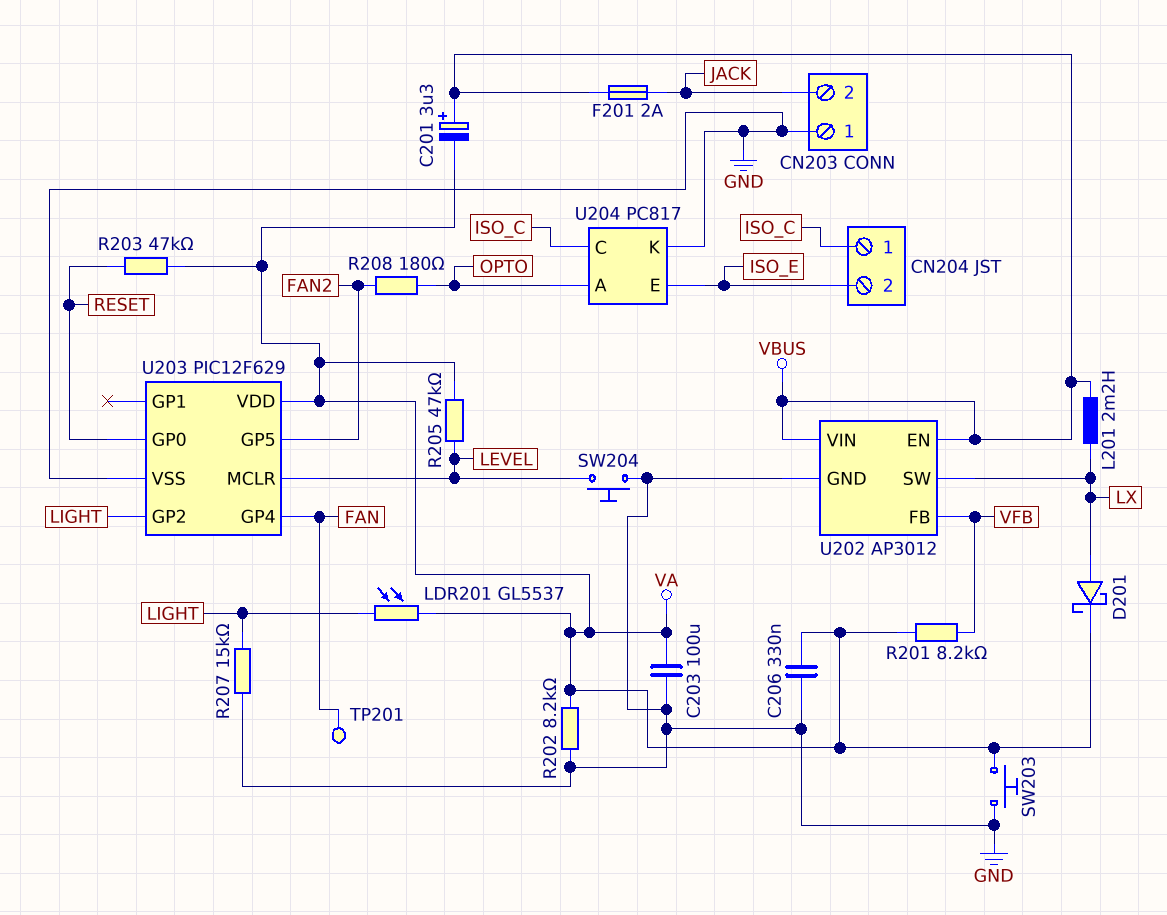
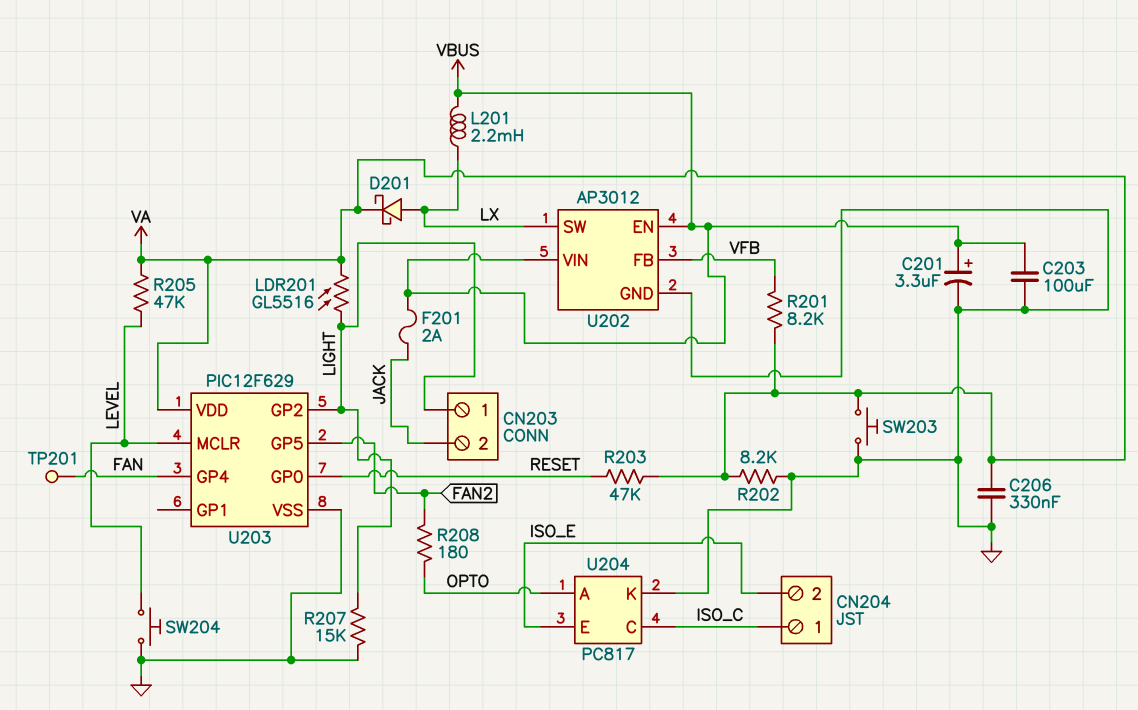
C201: 3.3uF (plus VBUS, minus VA) -> 3.3uF (plus VBUS, minus GND)
C203: 100uF (GND, VA) -> 100uF (GND, VBUS)
CN203 pin 1: GND -> LIGHT
LDR201: GL5537 (LIGHT, VA) -> GL5516 (LIGHT, VA)

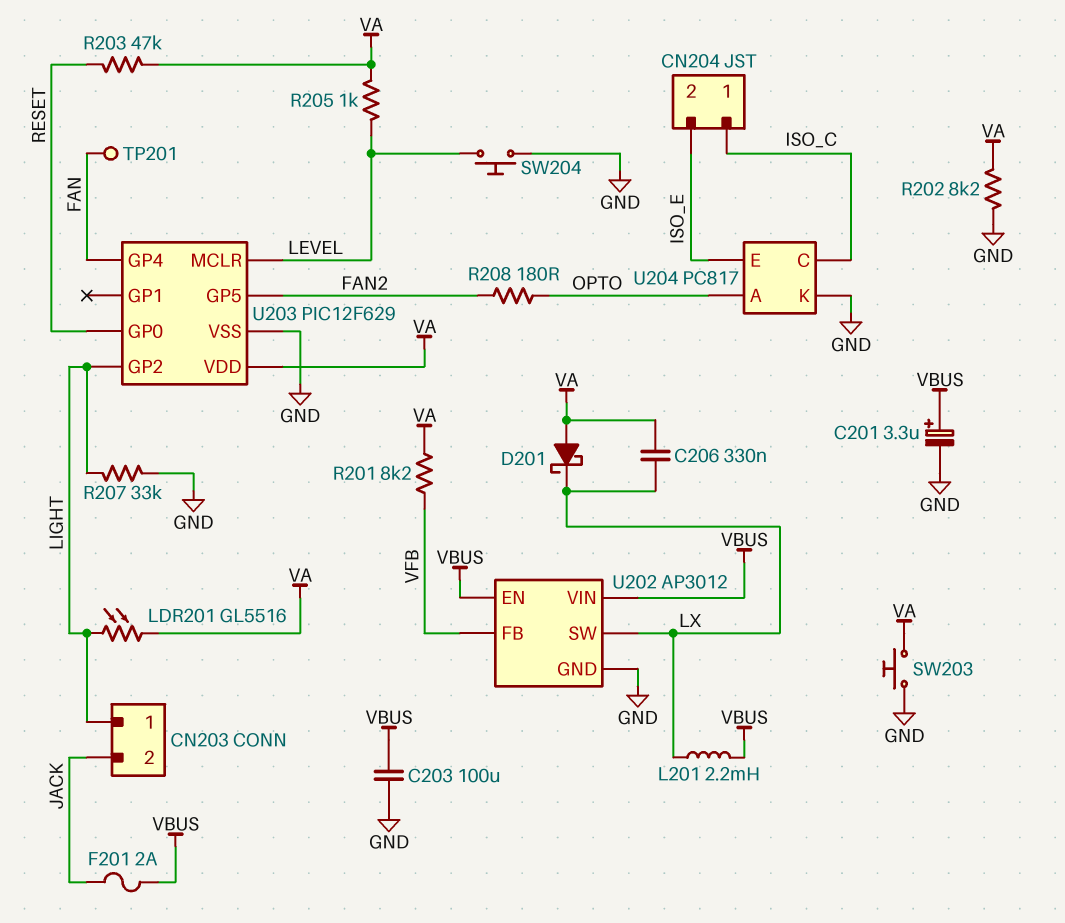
C206: 330nF (GND, VA) -> 330nF (LX, VA)
D201: schottky (A LX, K VA) -> schottky (A VA, K LX)
R205: 47k (LEVEL, VA) -> 1k (LEVEL, VA)
R207: 15k (GND, LIGHT) -> 33k (GND, LIGHT)

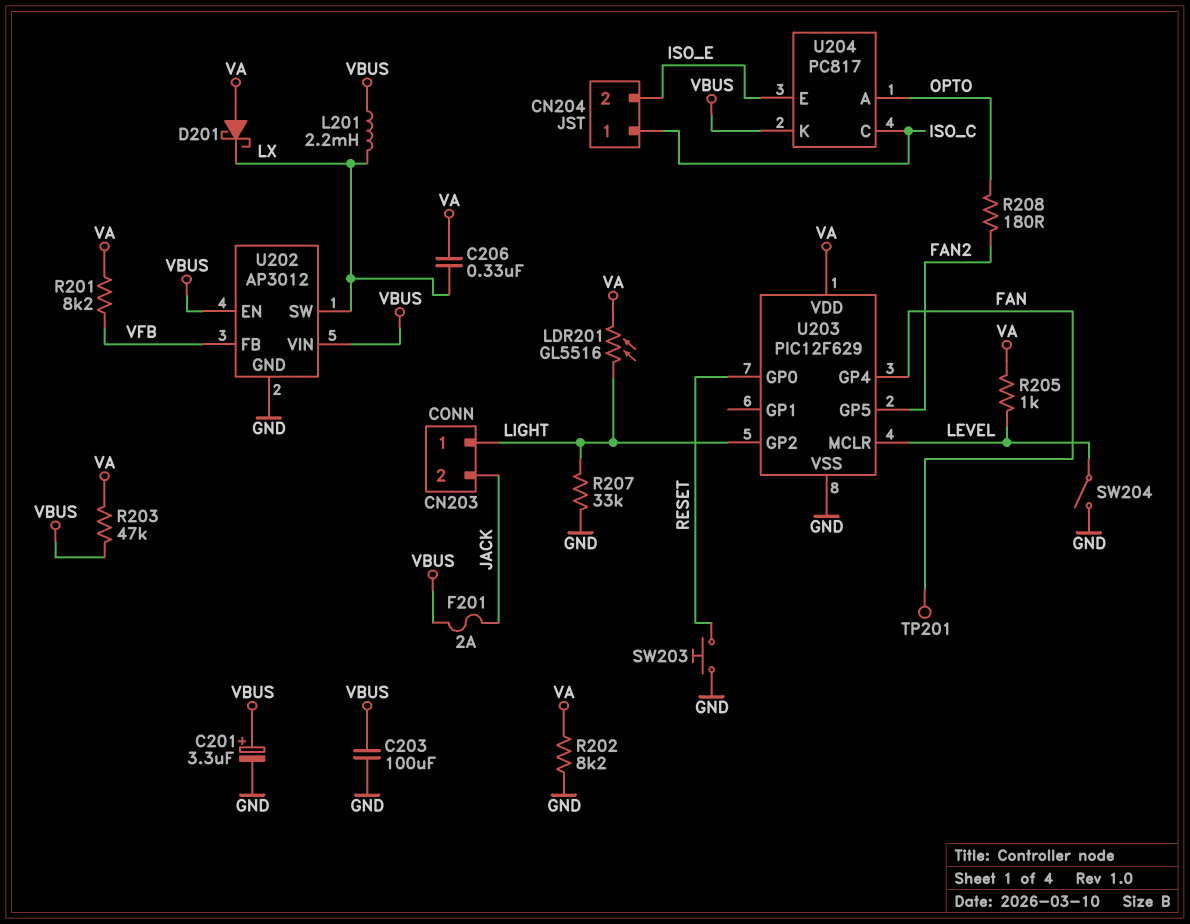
R203: 47k (RESET, VA) -> 47k (VA, VBUS)
SW203: button (GND, VA) -> button (GND, RESET)
SW204: button (GND, LEVEL) -> switch (GND, LEVEL)
U204 pin K: GND -> VBUS

